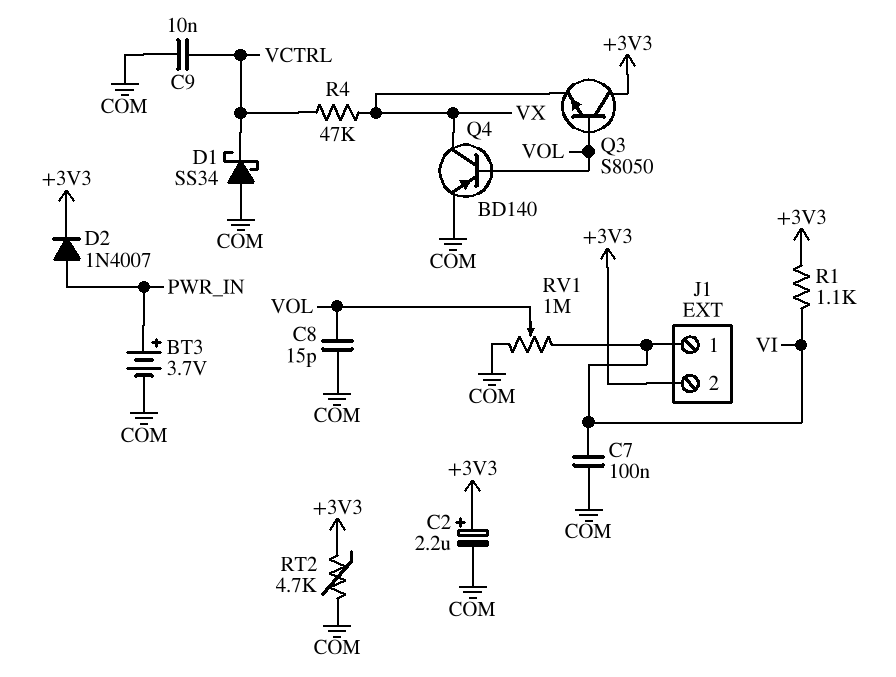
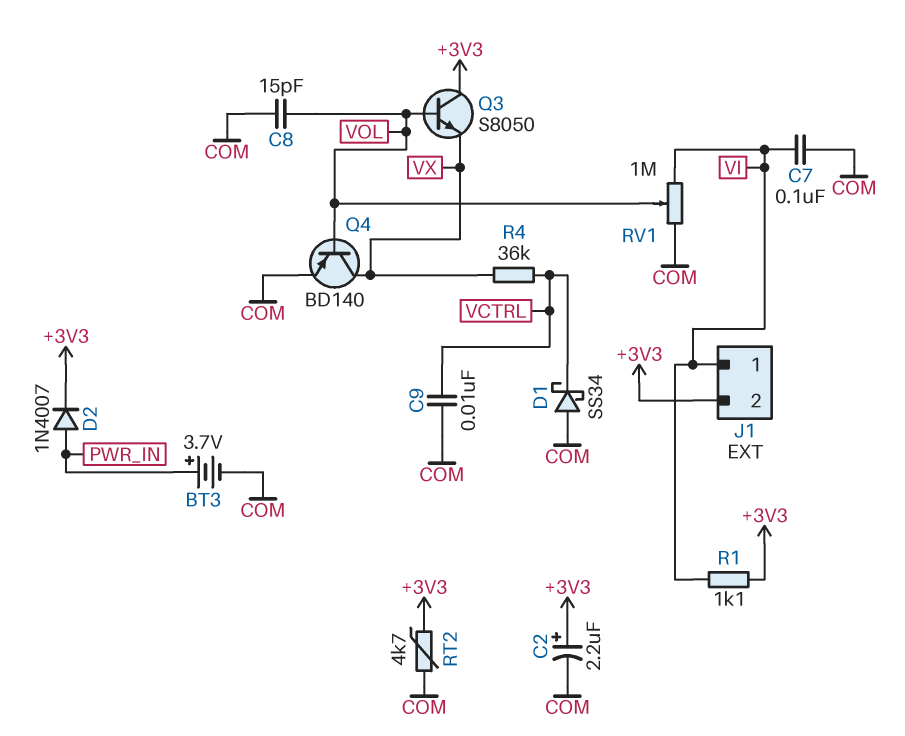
R4: 47k (VCTRL, VX) -> 36k (VCTRL, VX)

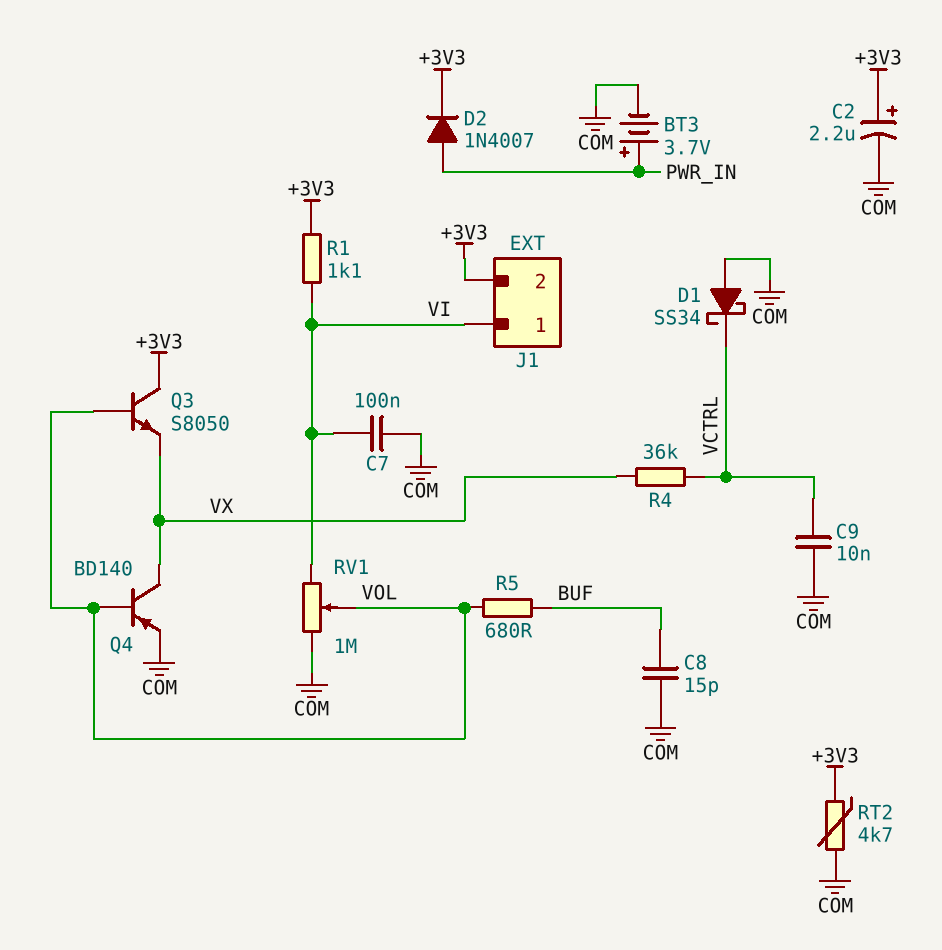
C8: 15pF (COM, VOL) -> 15pF (BUF, COM)
R5: none -> 680 (BUF, VOL)

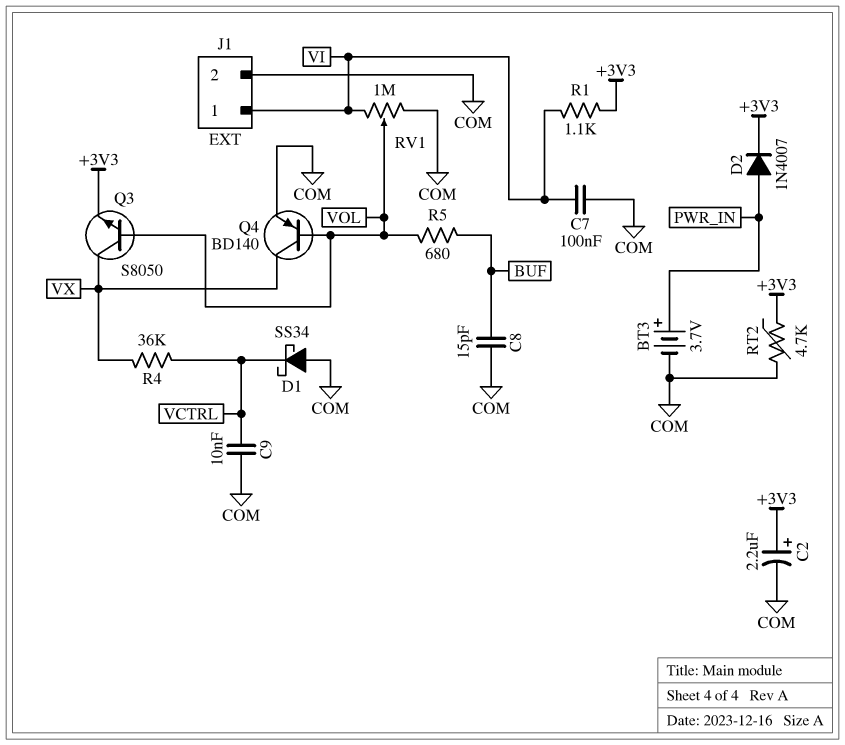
J1 pin 2: +3V3 -> COM
Q3: NPN S8050 (B VOL, C +3V3, E VX) -> NPN S8050 (B VOL, C VX, E +3V3)

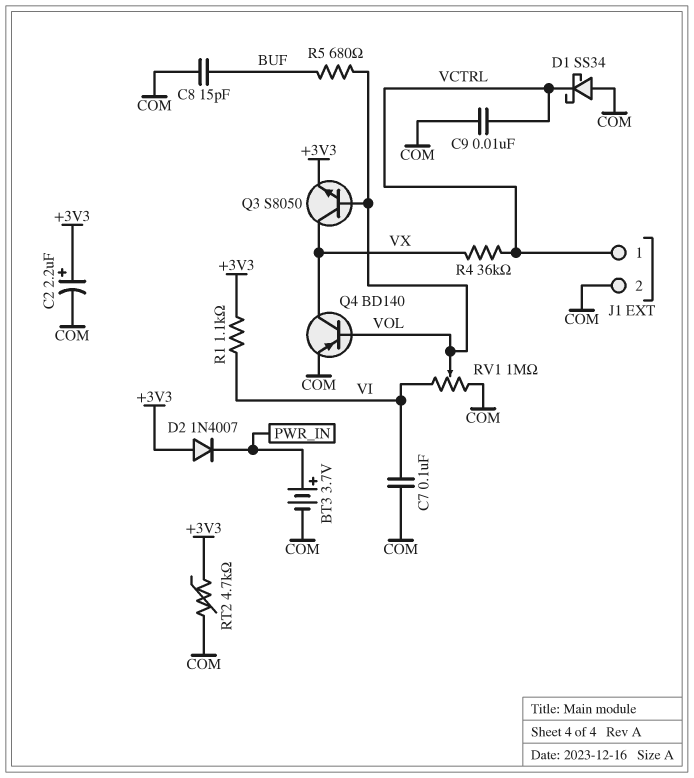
D2: diode 1N4007 (A PWR_IN, K +3V3) -> diode 1N4007 (A +3V3, K PWR_IN)
J1 pin 1: VI -> VCTRL

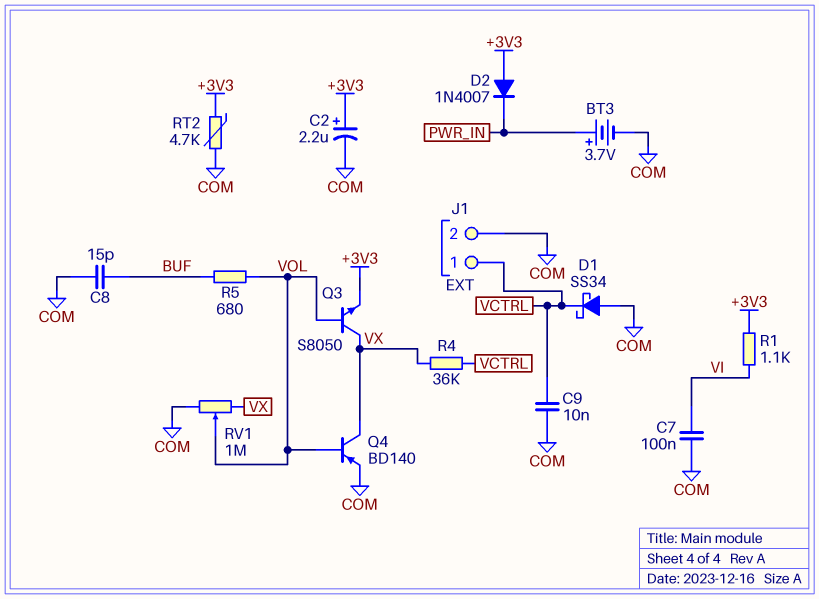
RV1: 1M (COM, VI, wiper VOL) -> 1M (COM, VX, wiper VOL)

